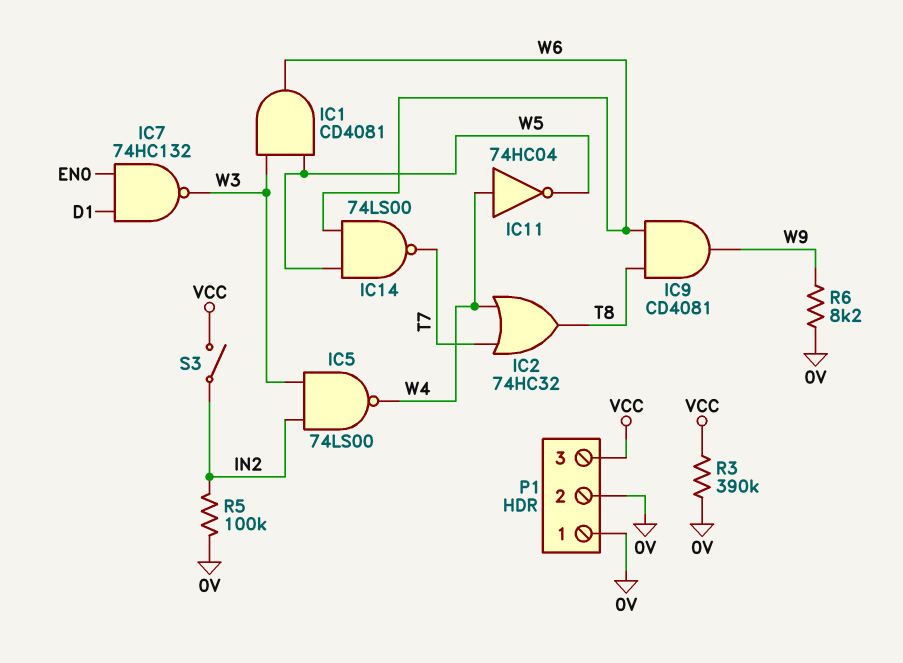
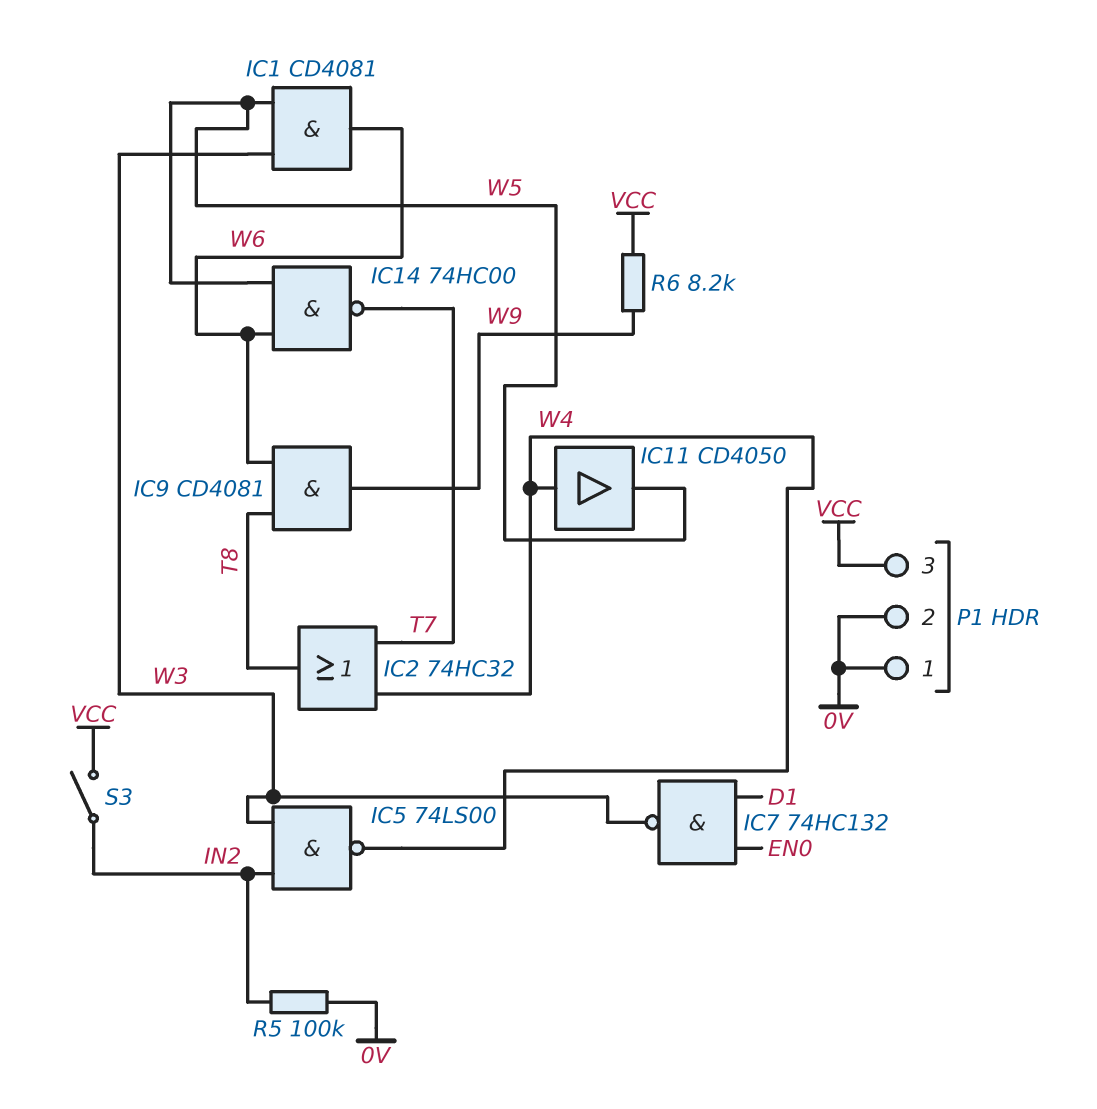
IC11: NOT 74HC04 (in W4, out W5) -> buffer CD4050 (in W4, out W5)
IC14: NAND 74LS00 (in W5, in W6, out T7) -> NAND 74HC00 (in W5, in W6, out T7)
R3: 390k (0V, VCC) -> none
R6: 8.2k (0V, W9) -> 8.2k (VCC, W9)

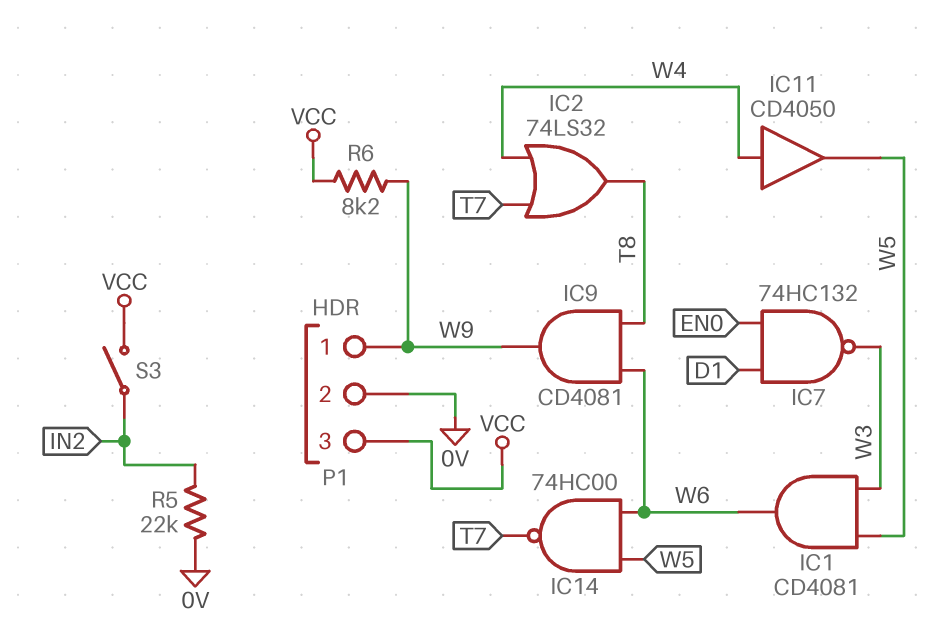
IC2: OR 74HC32 (in T7, in W4, out T8) -> OR 74LS32 (in T7, in W4, out T8)
IC5: NAND 74LS00 (in IN2, in W3, out W4) -> none
P1 pin 1: 0V -> W9
R5: 100k (0V, IN2) -> 22k (0V, IN2)

